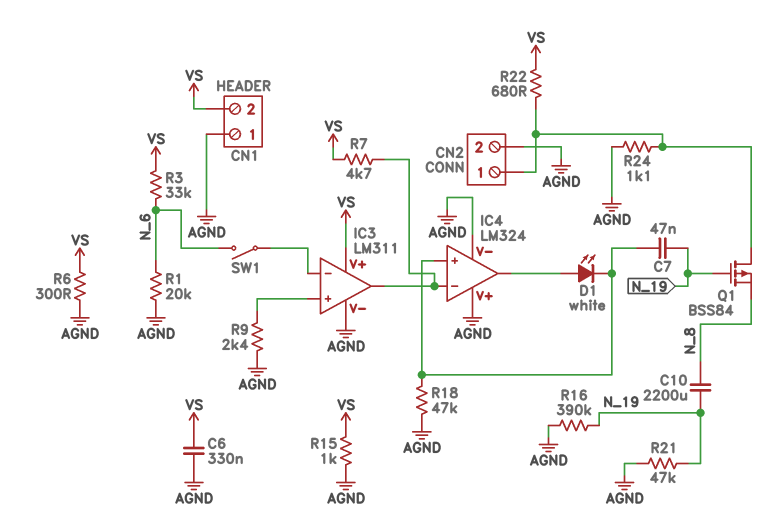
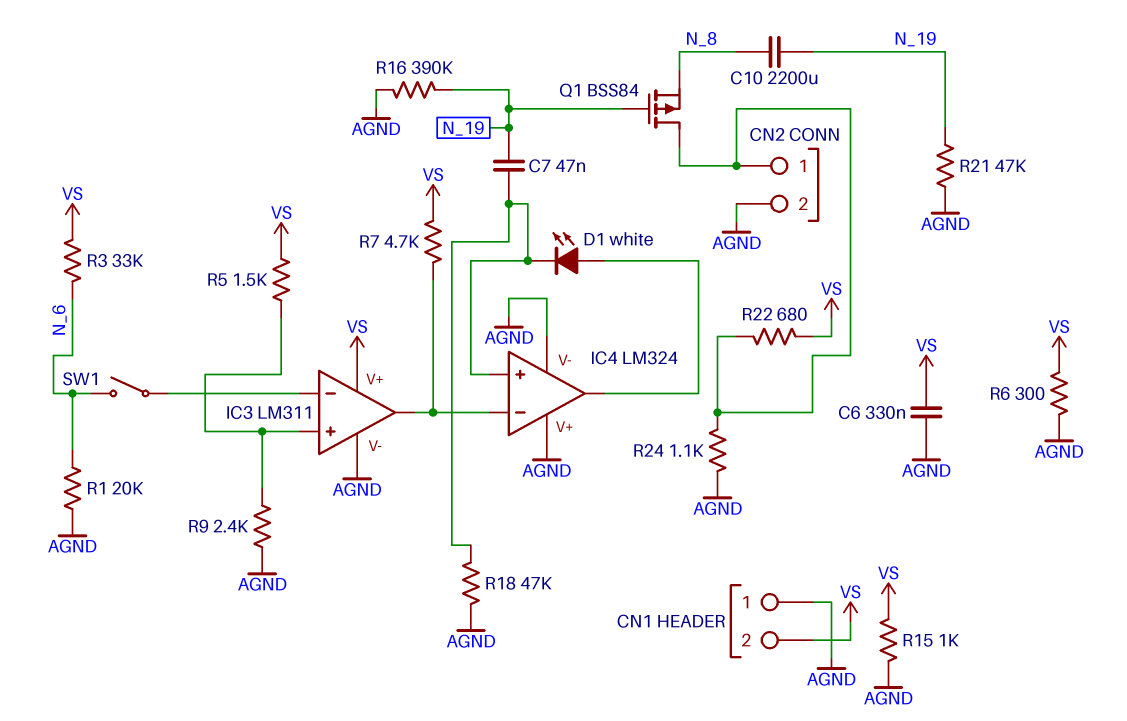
R5: none -> 1.5k (IC3/in+, VS)

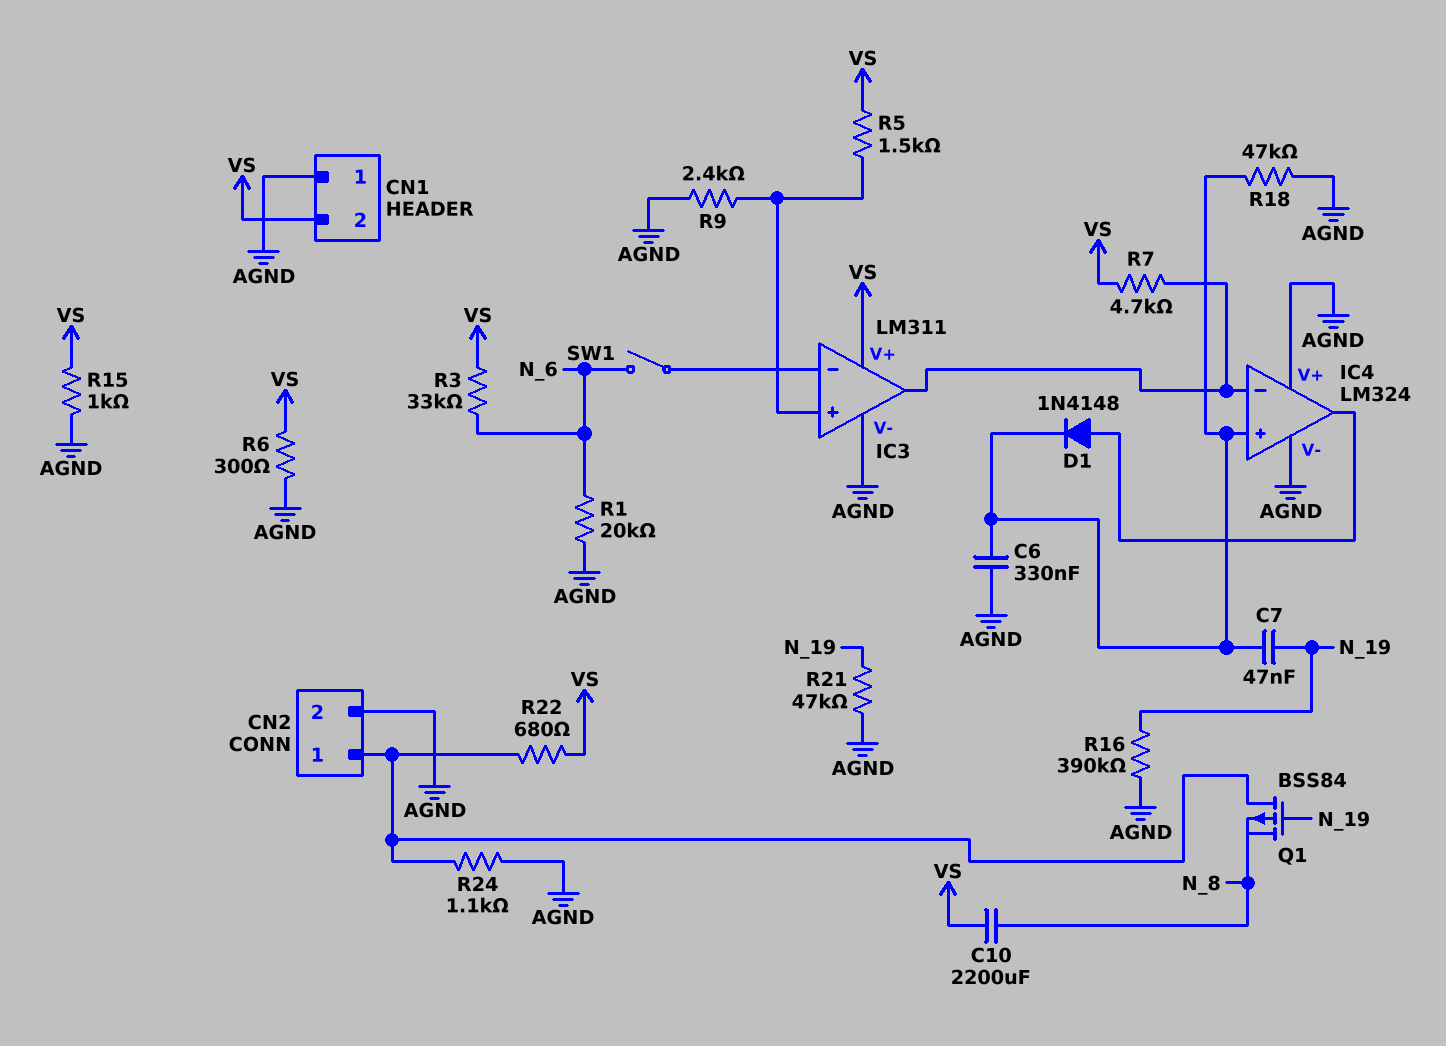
C6: 330nF (AGND, VS) -> 330nF (AGND, IC4/in+)
C10: 2200uF (N_8, N_19) -> 2200uF (N_8, VS)
D1: LED white (A IC4/out, K IC4/in+) -> diode 1N4148 (A IC4/out, K IC4/in+)

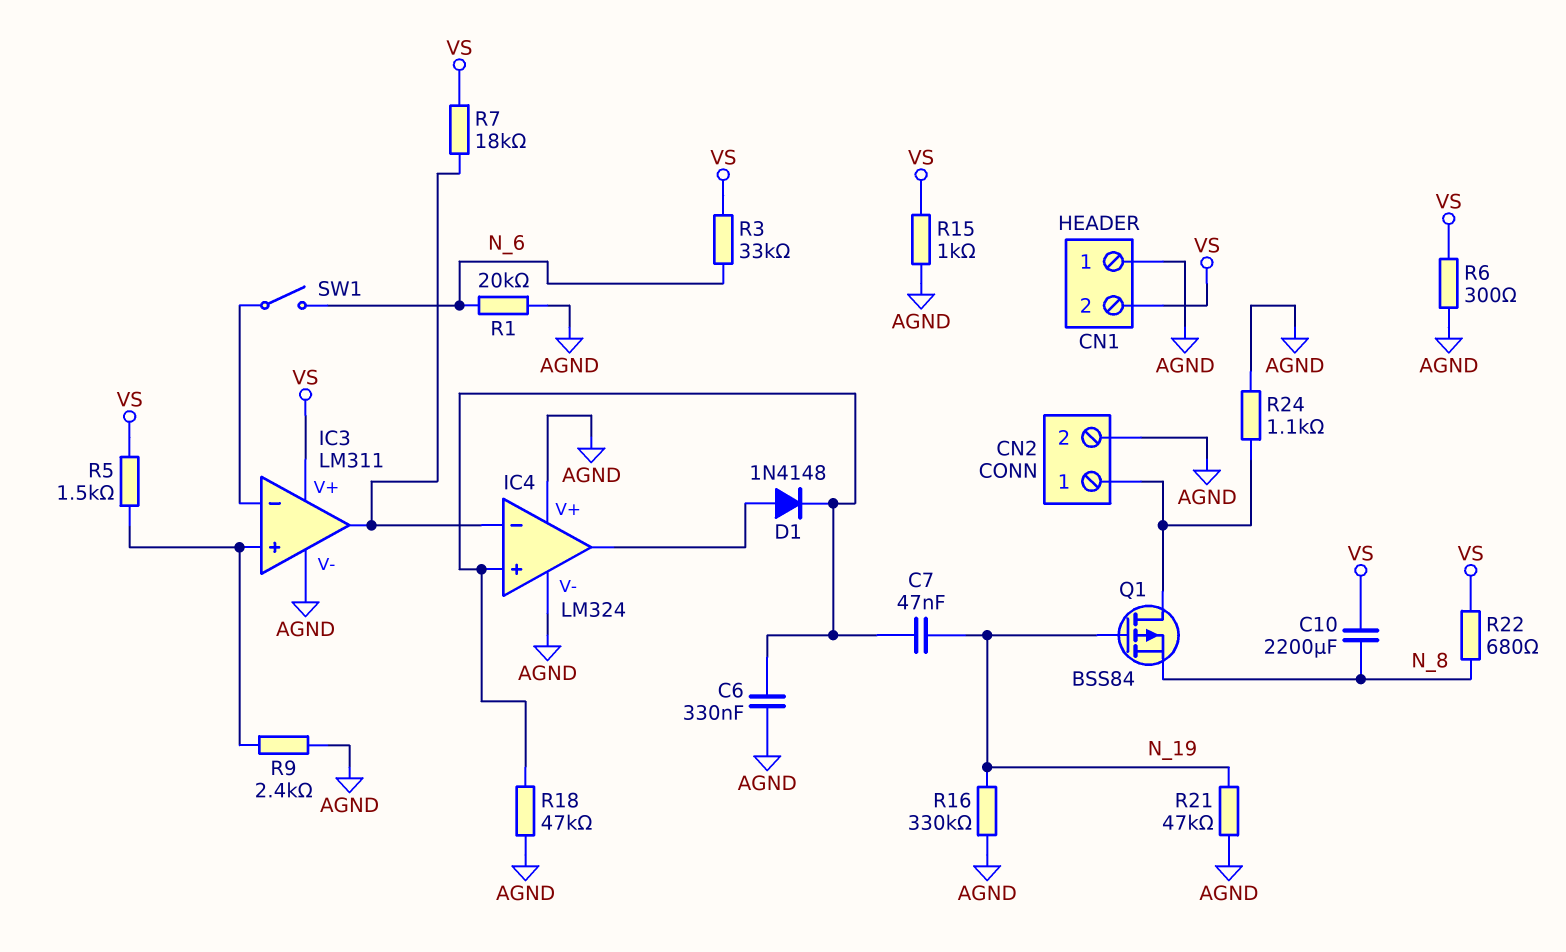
R7: 4.7k (IC3/out, VS) -> 18k (IC3/out, VS)
R16: 390k (AGND, N_19) -> 330k (AGND, N_19)
R22: 680 (CN2/1, VS) -> 680 (N_8, VS)

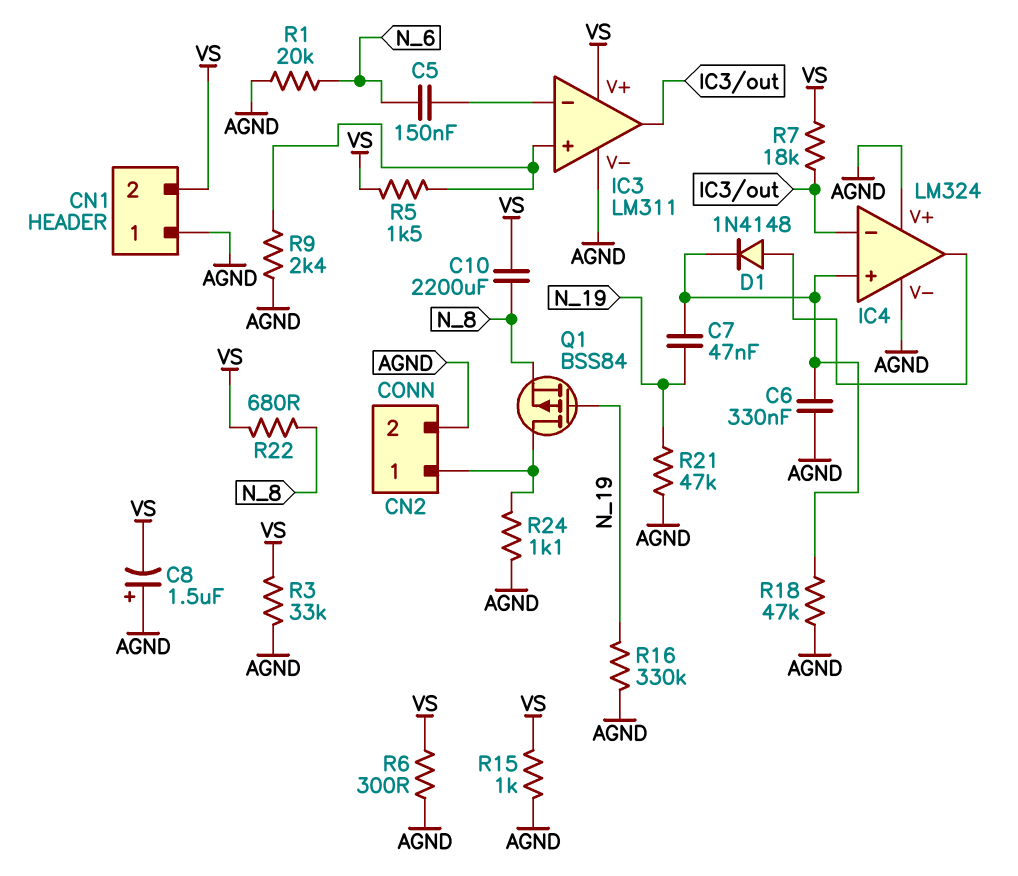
C5: none -> 150nF (IC3/in-, N_6)
C8: none -> 1.5uF (plus AGND, minus VS)
R3: 33k (N_6, VS) -> 33k (AGND, VS)
SW1: switch (IC3/in-, N_6) -> none

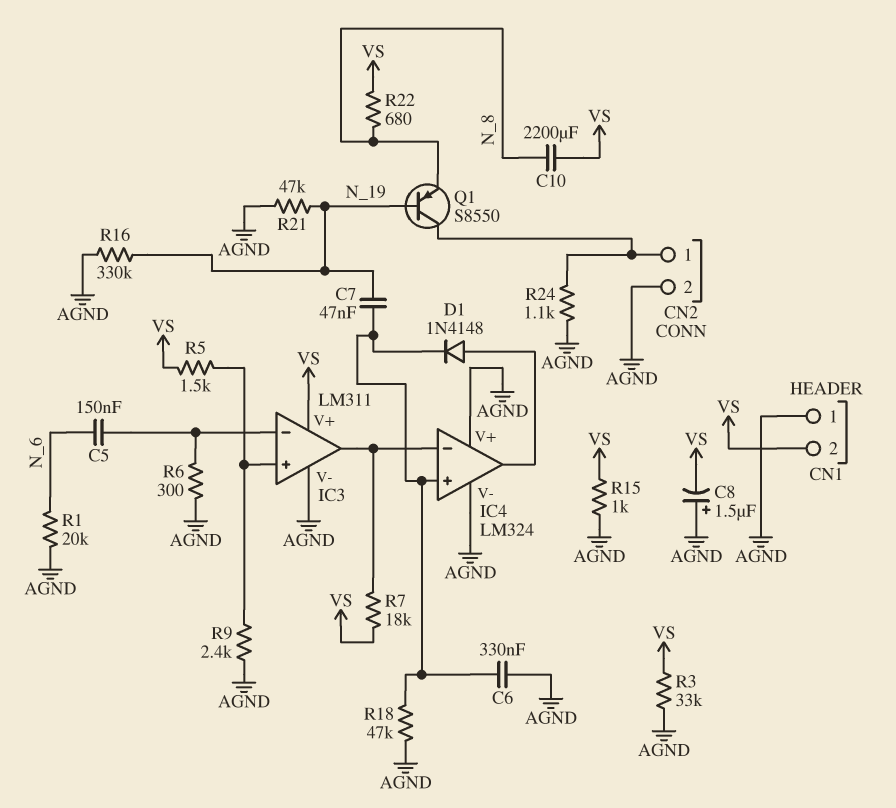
Q1: PMOS BSS84 (G N_19, D CN2/1, S N_8) -> PNP S8550 (B N_19, C CN2/1, E N_8)
R6: 300 (AGND, VS) -> 300 (AGND, IC3/in-)

